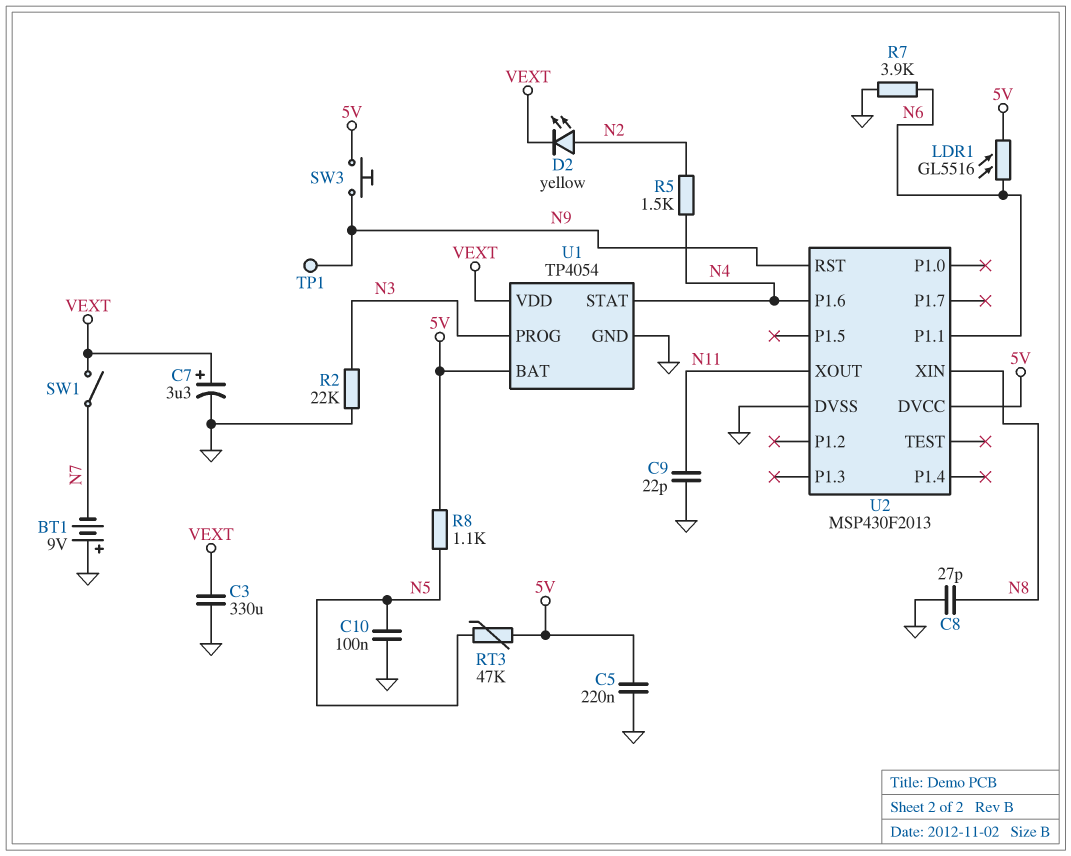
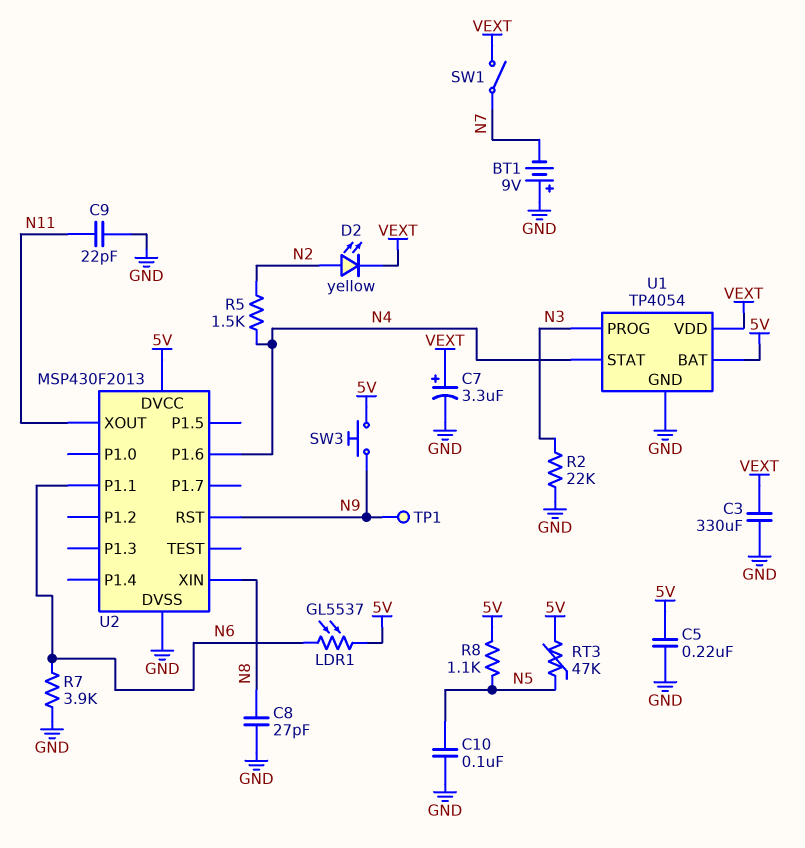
LDR1: GL5516 (5V, N6) -> GL5537 (5V, N6)

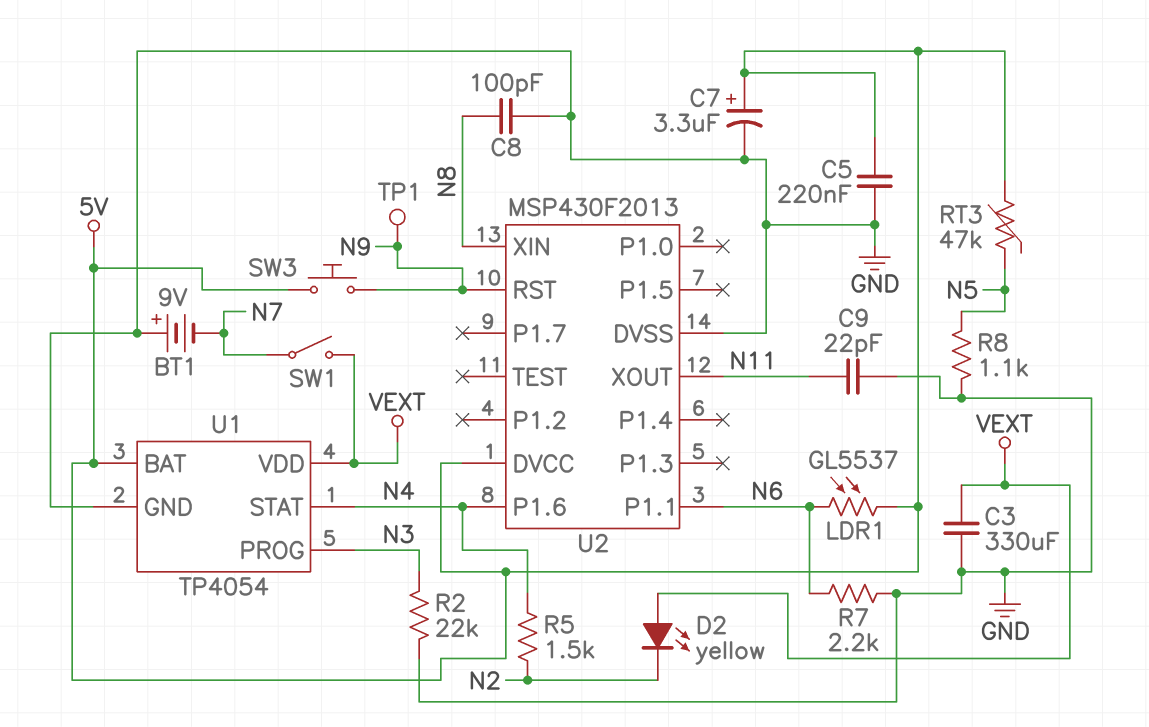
C7: 3.3uF (plus VEXT, minus GND) -> 3.3uF (plus 5V, minus GND)
C8: 27pF (GND, N8) -> 100pF (GND, N8)
C10: 100nF (GND, N5) -> none
D2: LED yellow (A N2, K VEXT) -> LED yellow (A VEXT, K N2)
R7: 3.9k (GND, N6) -> 2.2k (GND, N6)
R8: 1.1k (5V, N5) -> 1.1k (GND, N5)

